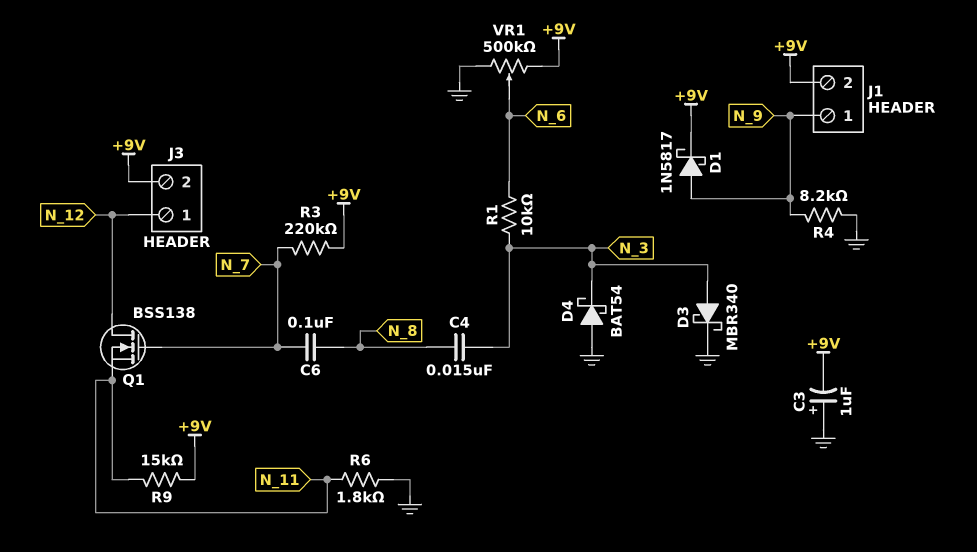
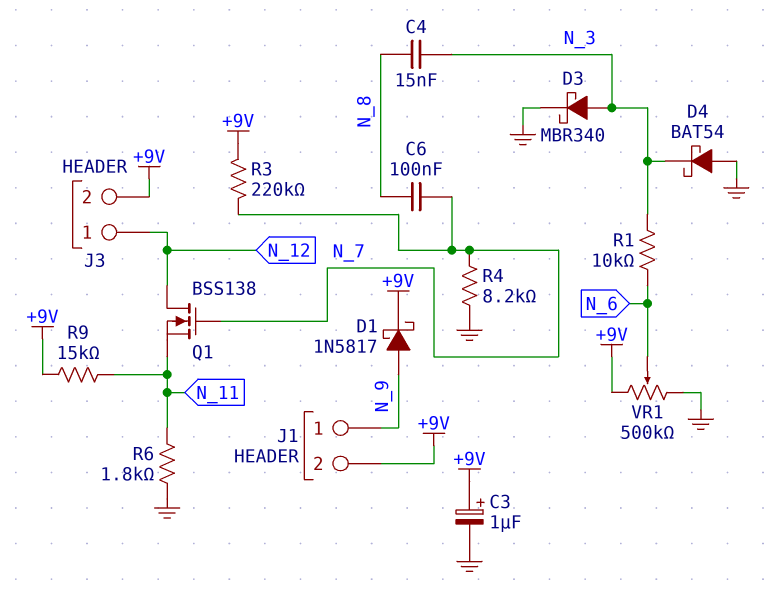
C3: 1uF (plus GND, minus +9V) -> 1uF (plus +9V, minus GND)
R4: 8.2k (GND, N_9) -> 8.2k (GND, N_7)

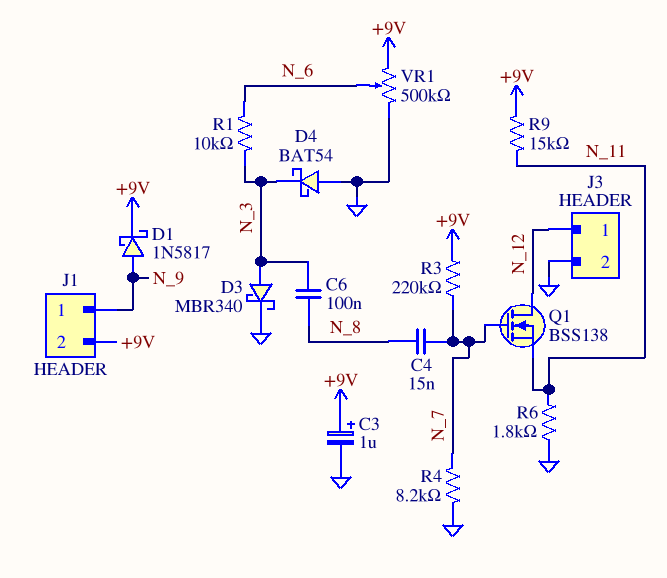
C4: 15nF (N_3, N_8) -> 15nF (N_7, N_8)
C6: 100nF (N_7, N_8) -> 100nF (N_3, N_8)
J3 pin 2: +9V -> GND

